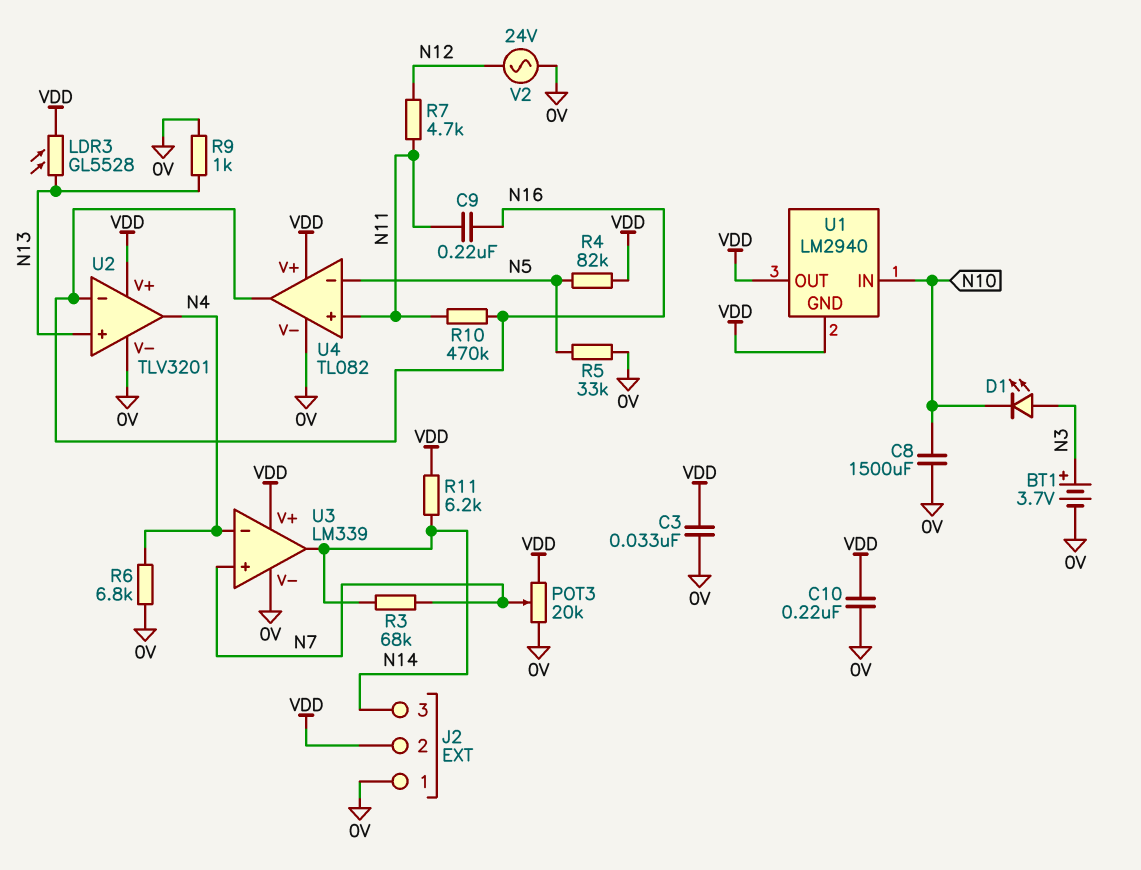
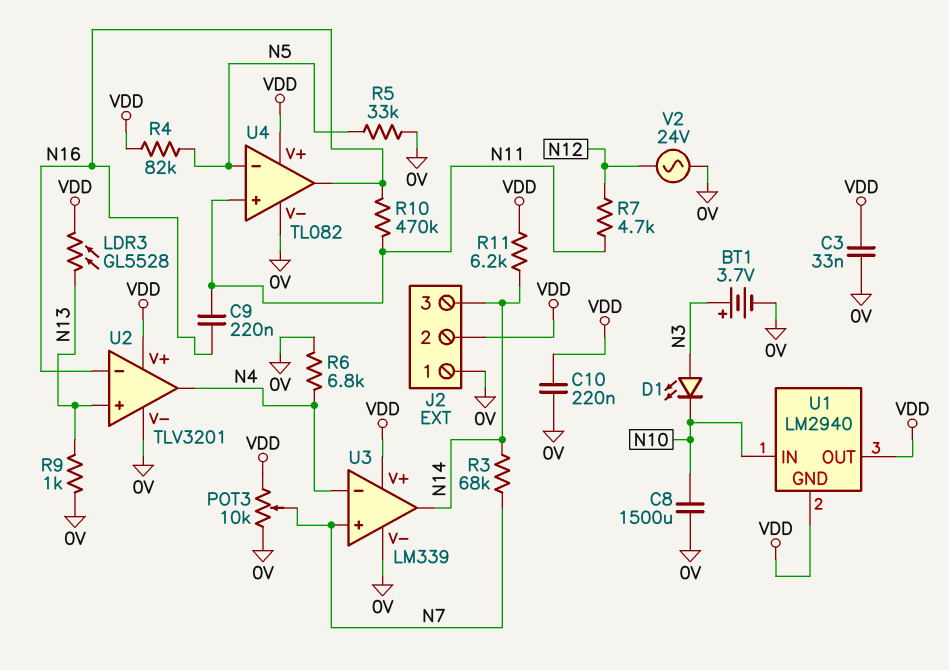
POT3: 20k (0V, VDD, wiper N7) -> 10k (0V, VDD, wiper N7)

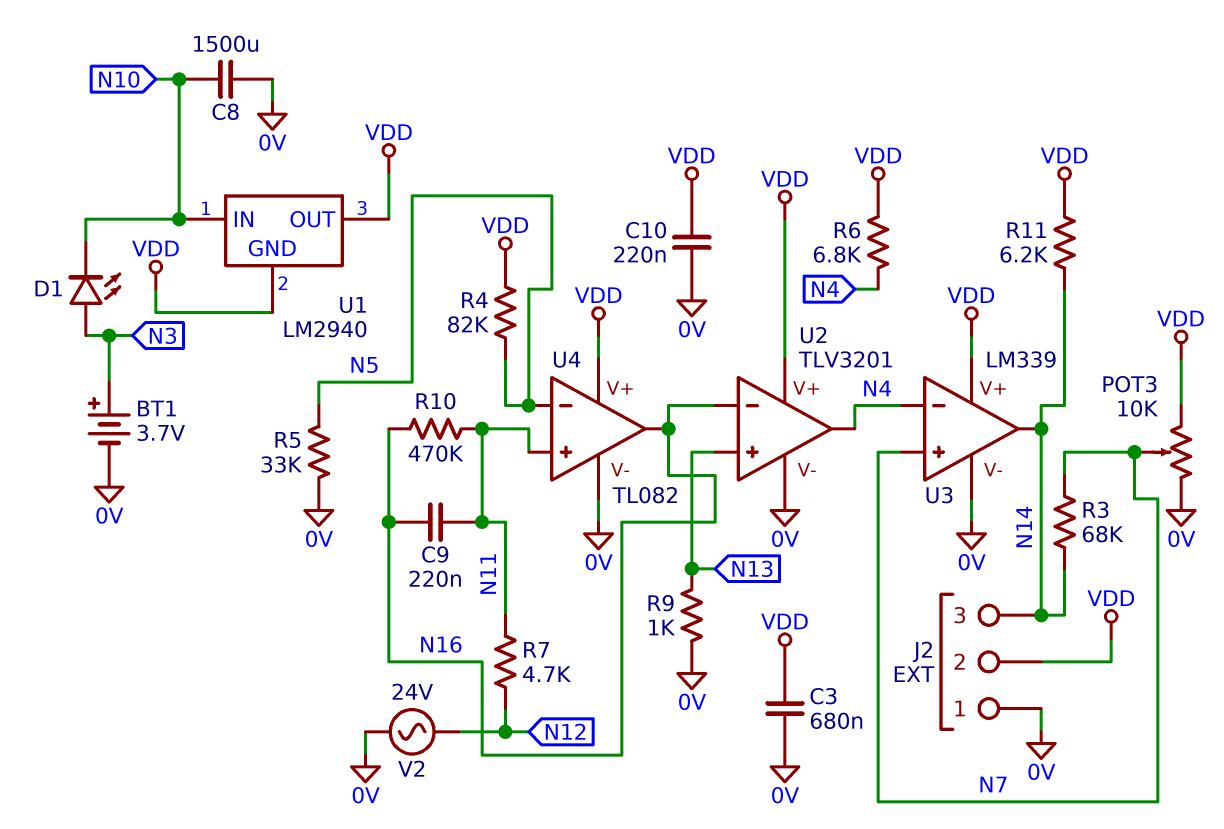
C3: 33nF (0V, VDD) -> 680nF (0V, VDD)
LDR3: GL5528 (N13, VDD) -> none
R6: 6.8k (0V, N4) -> 6.8k (N4, VDD)

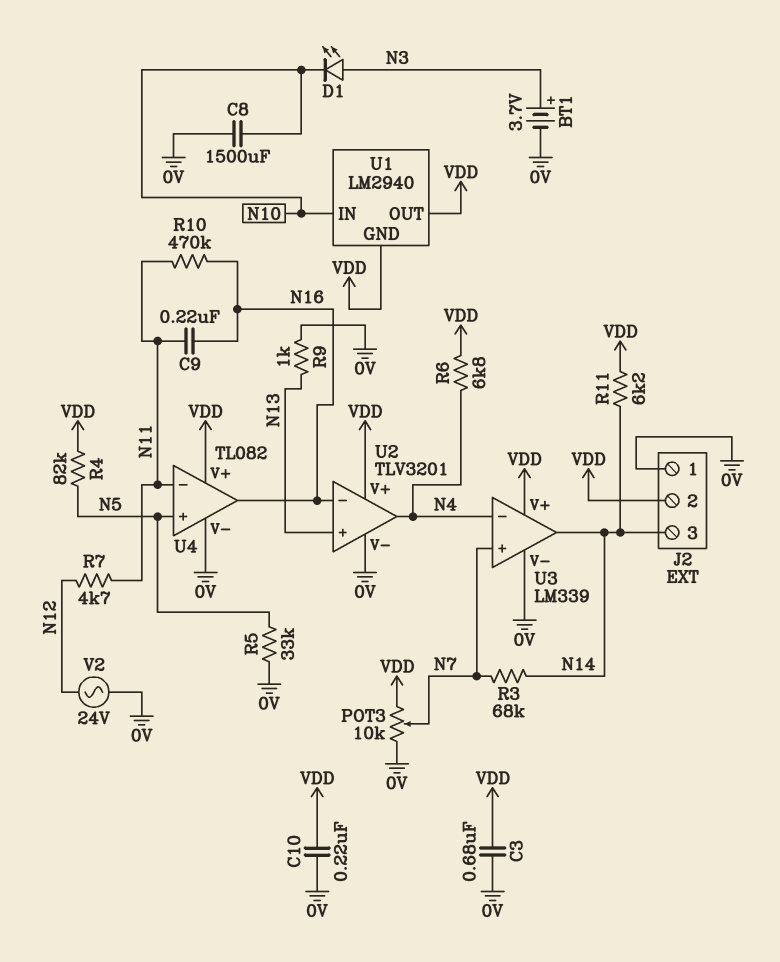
U4 pin in+: N11 -> N5
U4 pin in-: N5 -> N11

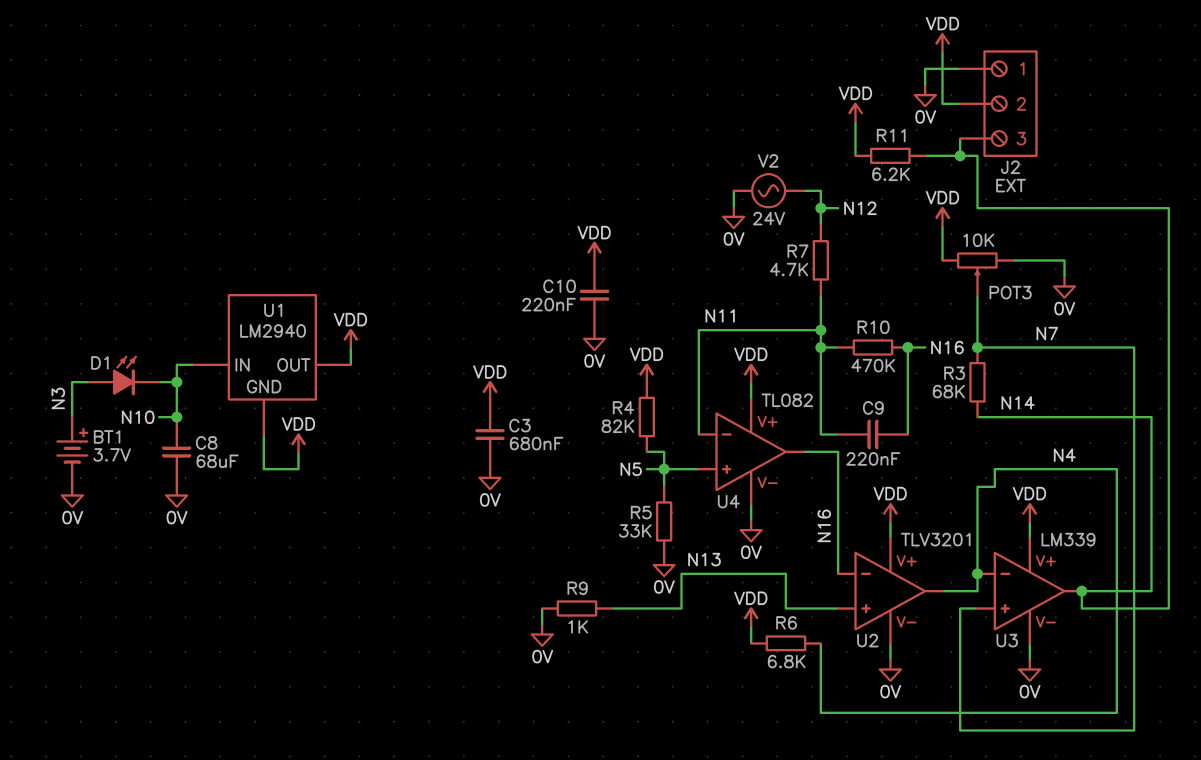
C8: 1500uF (0V, N10) -> 68uF (0V, N10)

